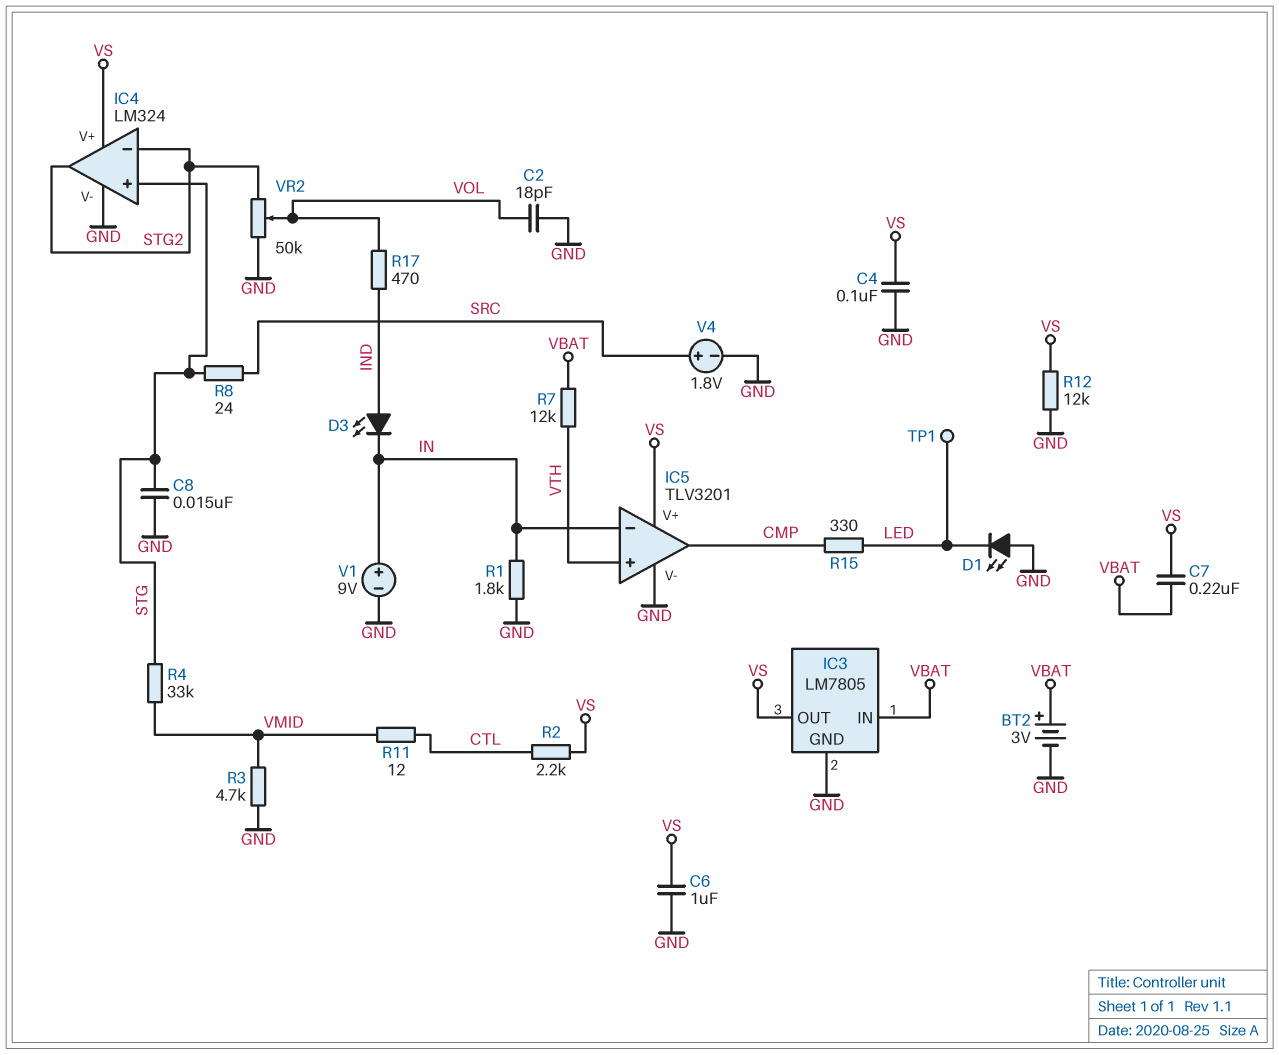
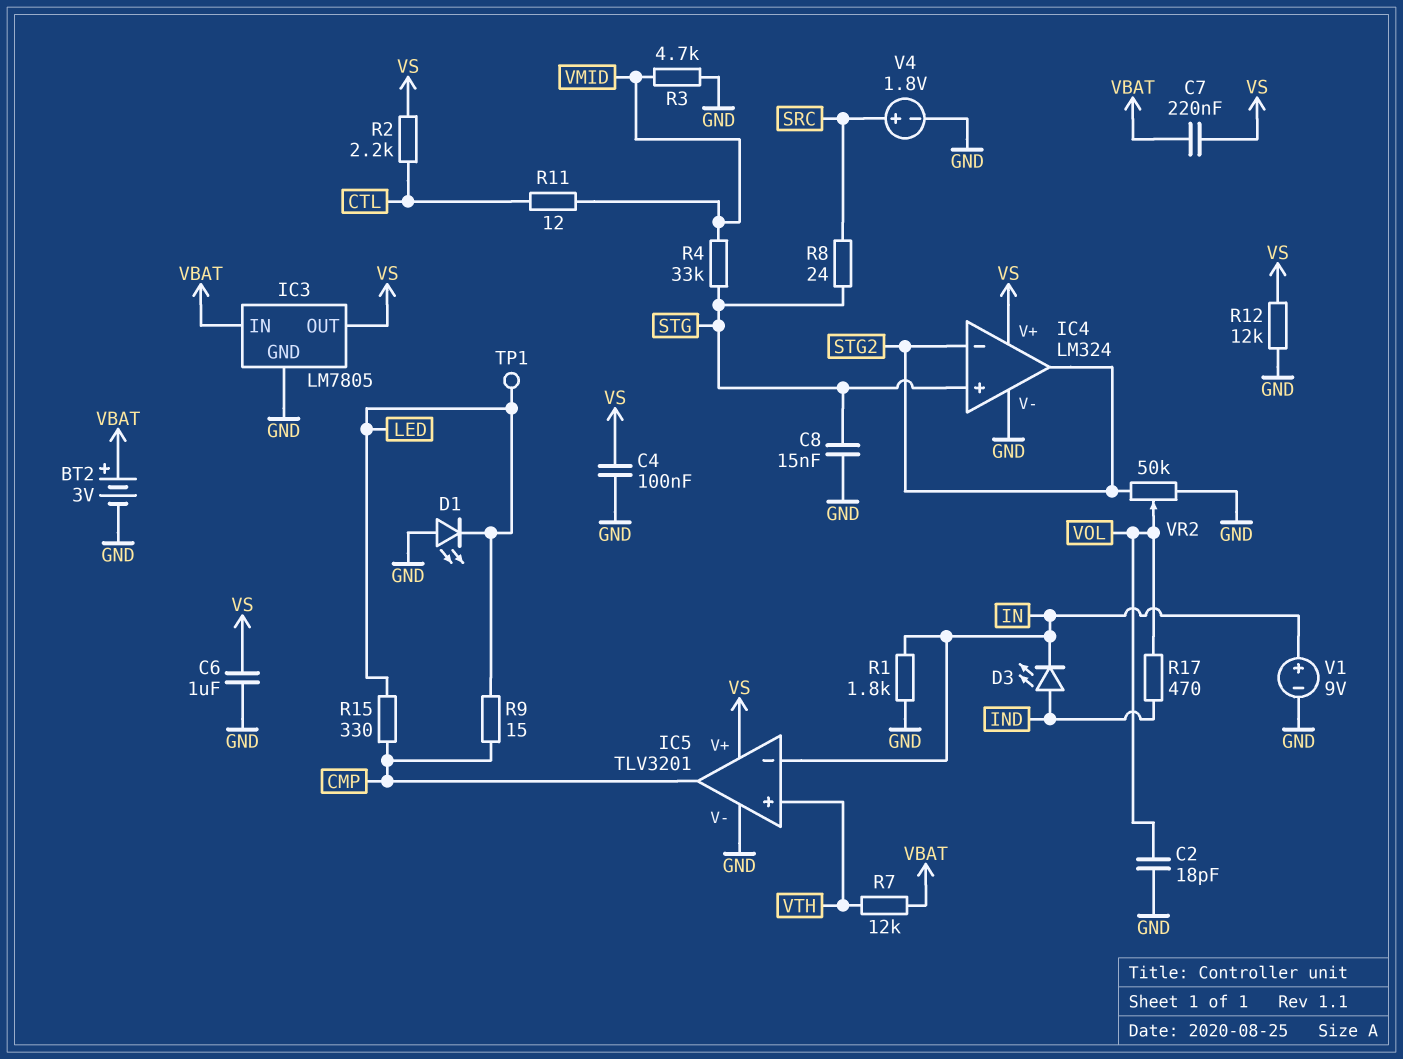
R9: none -> 15 (CMP, LED)

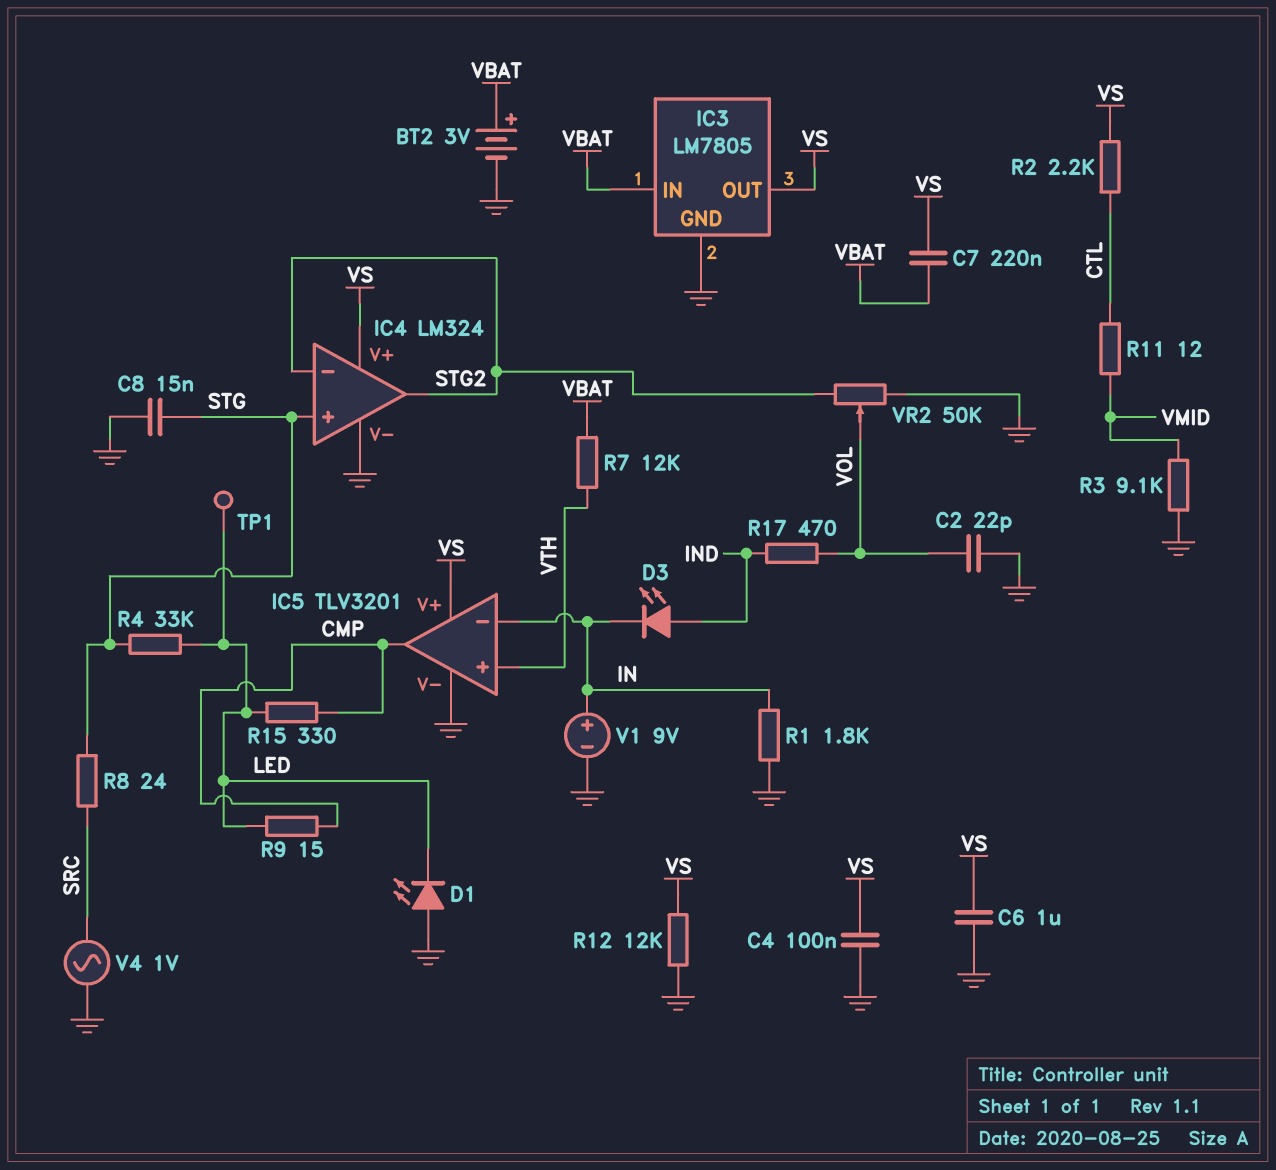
C2: 18pF (GND, VOL) -> 22pF (GND, VOL)
R3: 4.7k (GND, VMID) -> 9.1k (GND, VMID)
R4: 33k (STG, VMID) -> 33k (LED, STG)
V4: 1.8V (plus SRC, minus GND) -> AC 1V (GND, SRC)

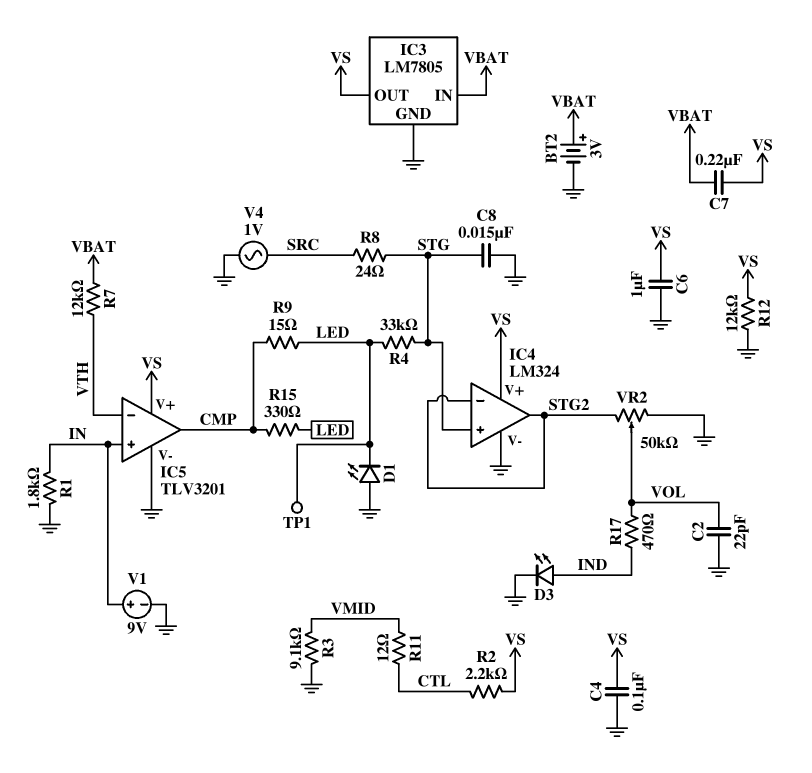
D3: LED (A IND, K IN) -> LED (A IND, K GND)
IC5 pin in+: VTH -> IN
IC5 pin in-: IN -> VTH

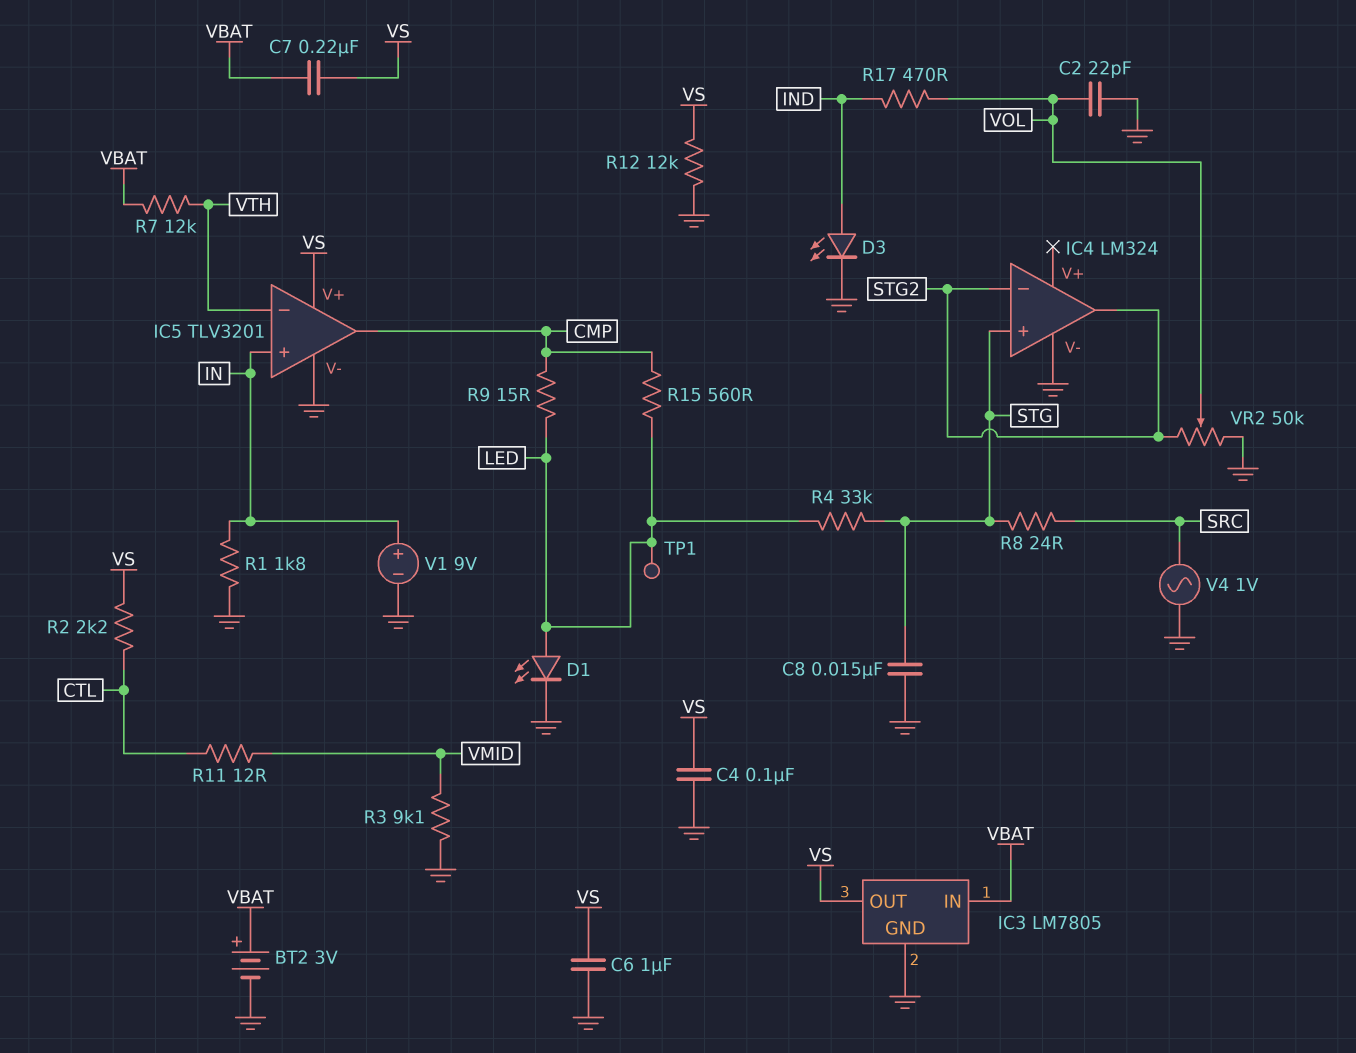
D1: LED (A GND, K LED) -> LED (A LED, K GND)
IC4 pin V+: VS -> none
R15: 330 (CMP, LED) -> 560 (CMP, LED)

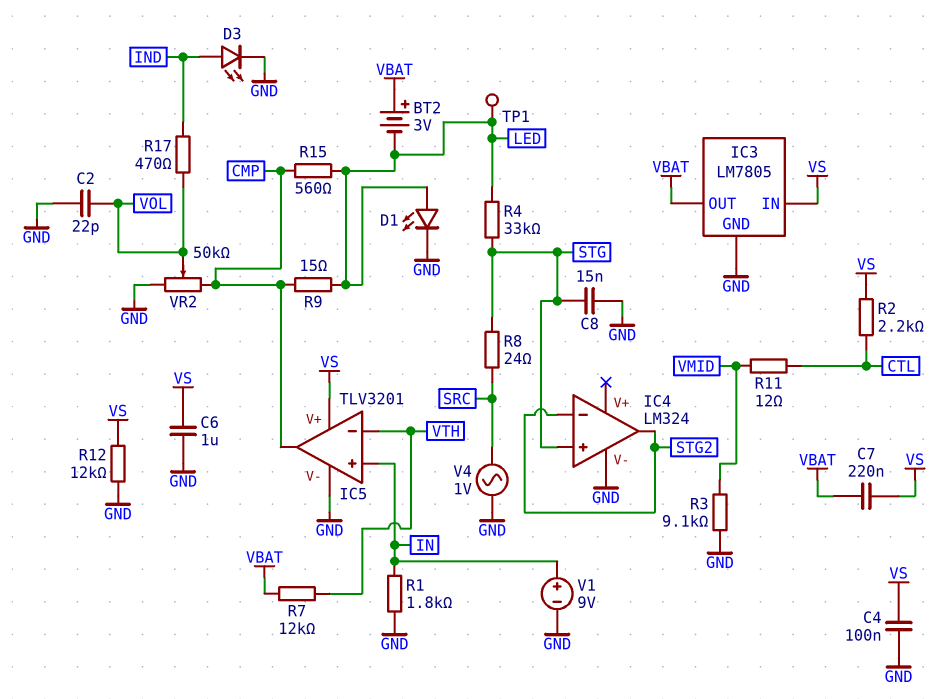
BT2: 3V (plus VBAT, minus GND) -> 3V (plus VBAT, minus LED)
IC3 pin IN: VBAT -> VS
IC3 pin OUT: VS -> VBAT
VR2: 50k (GND, STG2, wiper VOL) -> 50k (CMP, GND, wiper VOL)

